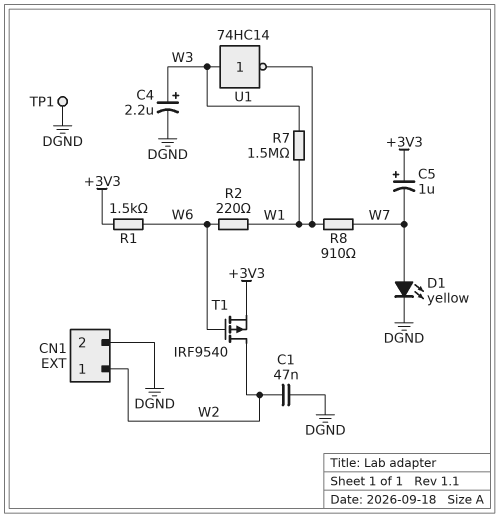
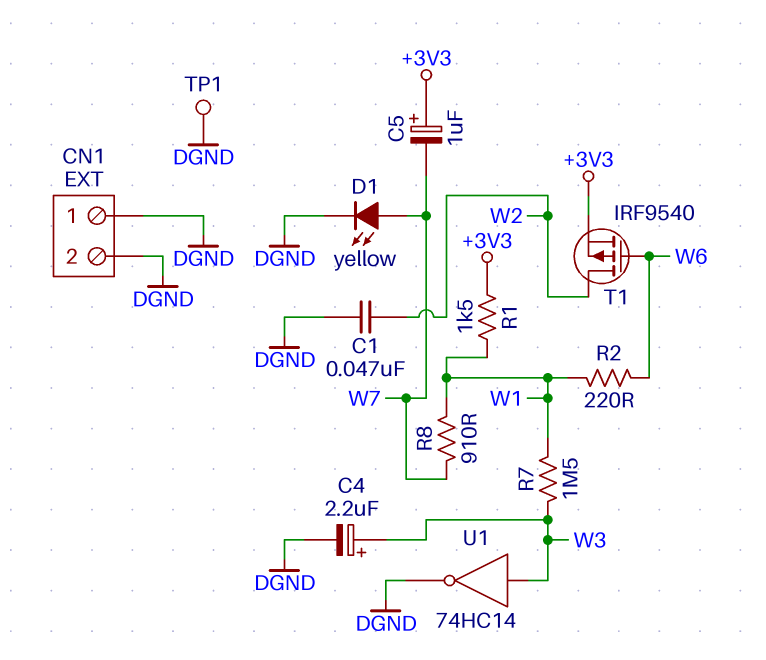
CN1 pin 1: W2 -> DGND
R1: 1.5k (+3V3, W6) -> 1.5k (+3V3, W1)
U1: NOT 74HC14 (in W3, out W1) -> NOT 74HC14 (in W3, out DGND)

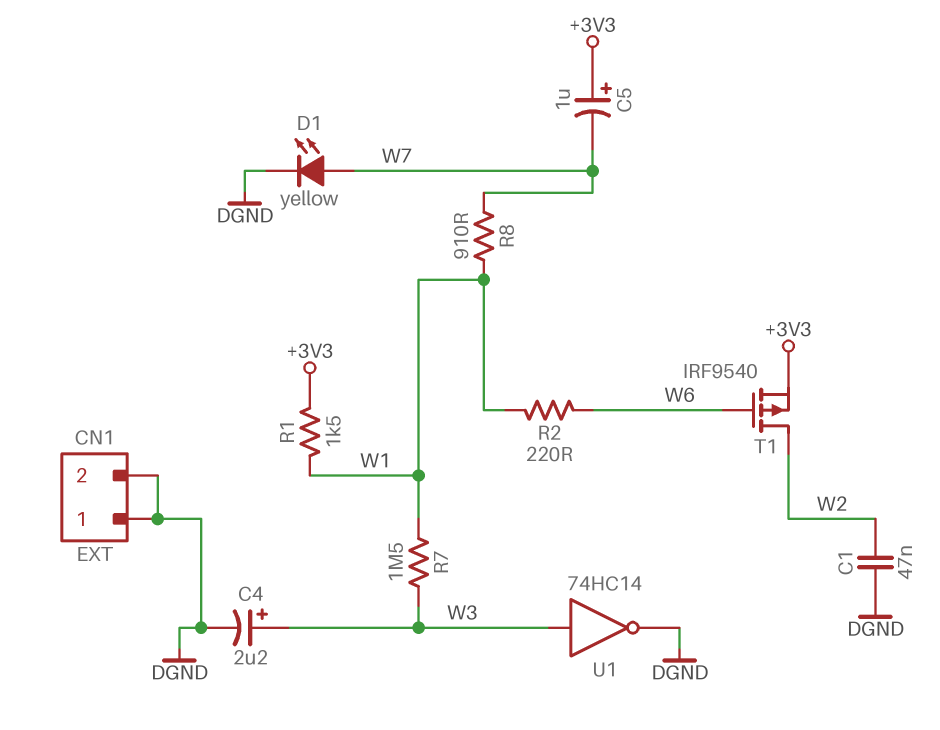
TP1: test point (DGND) -> none

